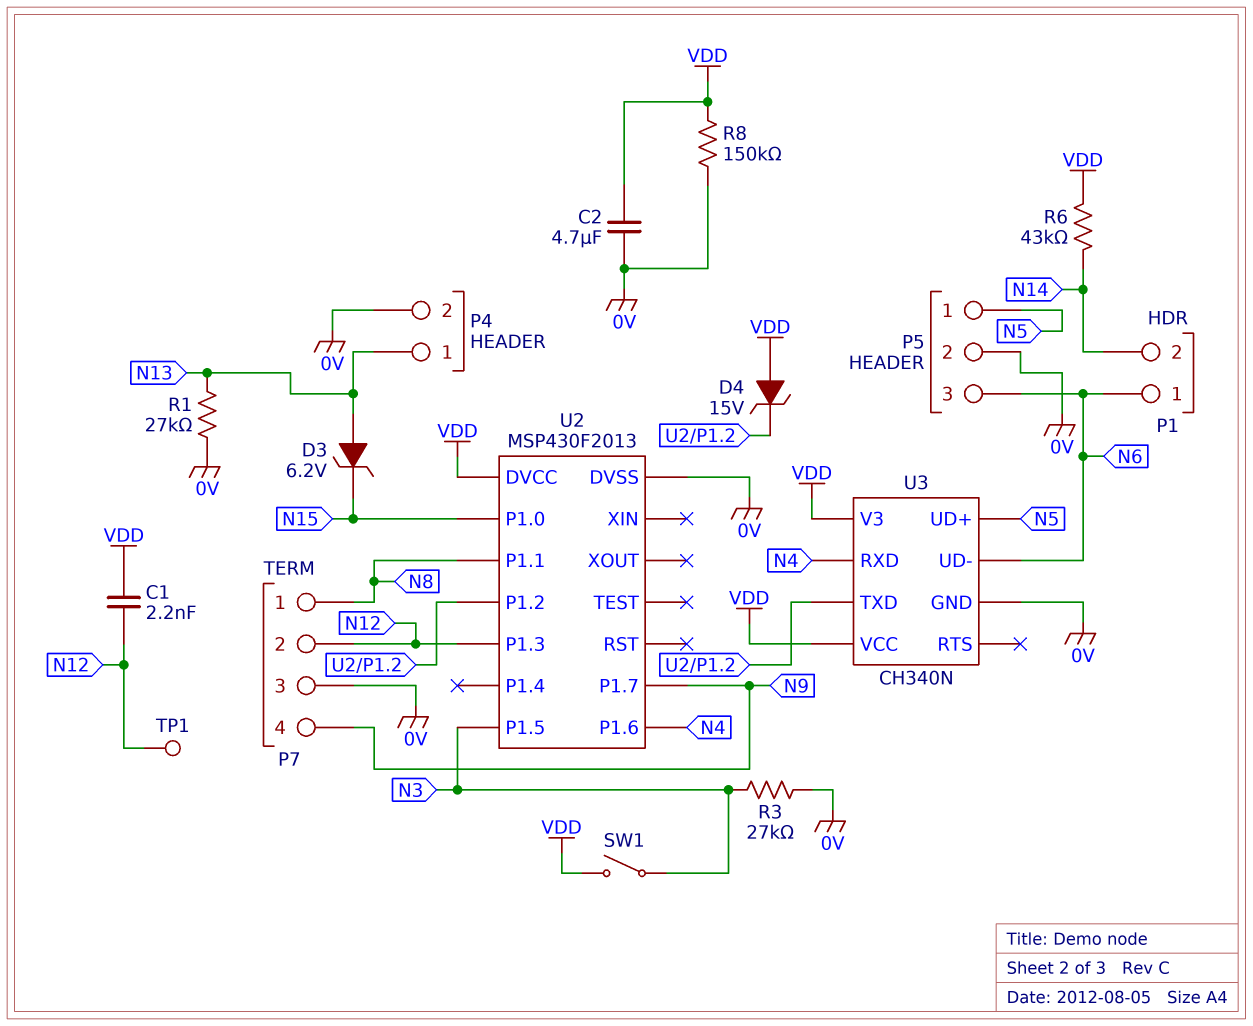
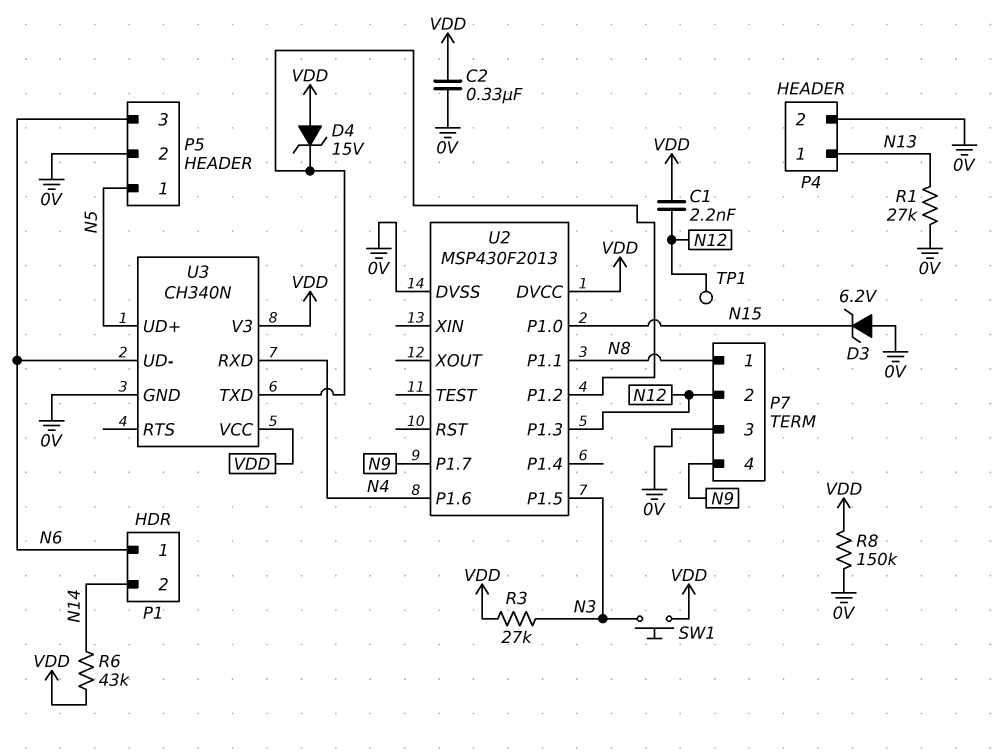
C2: 4.7uF (0V, VDD) -> 330nF (0V, VDD)
D3: zener 6.2V (A N13, K N15) -> zener 6.2V (A 0V, K N15)
R3: 27k (0V, N3) -> 27k (N3, VDD)
SW1: switch (N3, VDD) -> button (N3, VDD)

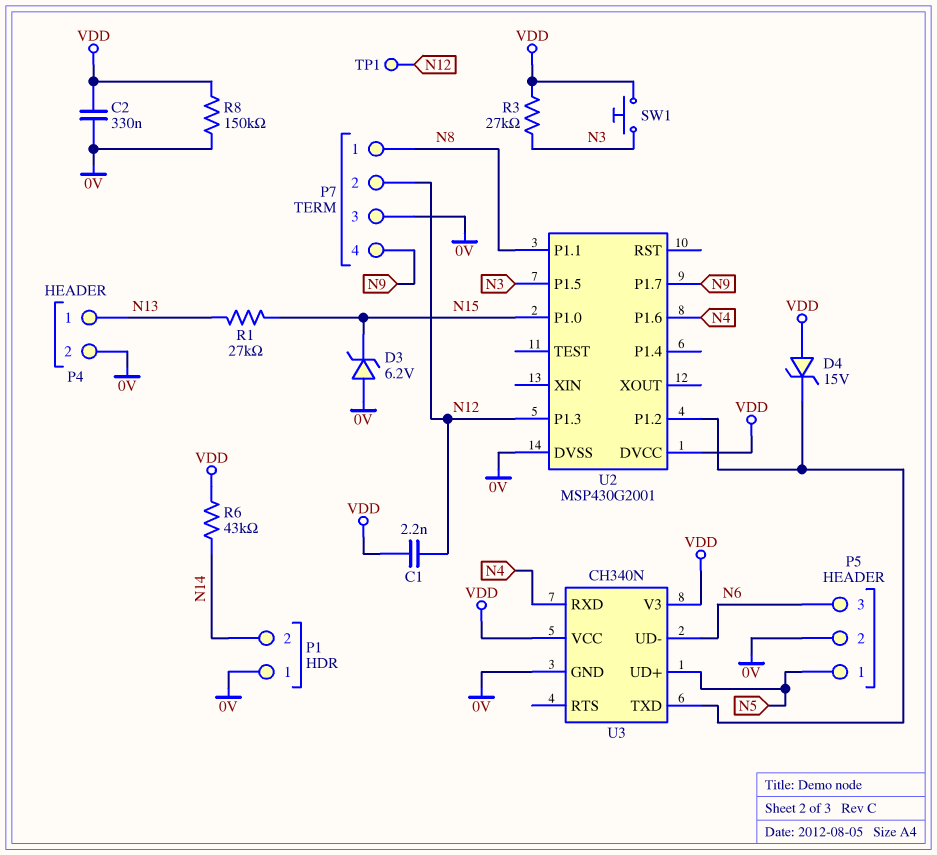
P1 pin 1: N6 -> 0V
R1: 27k (0V, N13) -> 27k (N13, N15)
U2: MSP430F2013 -> MSP430G2001

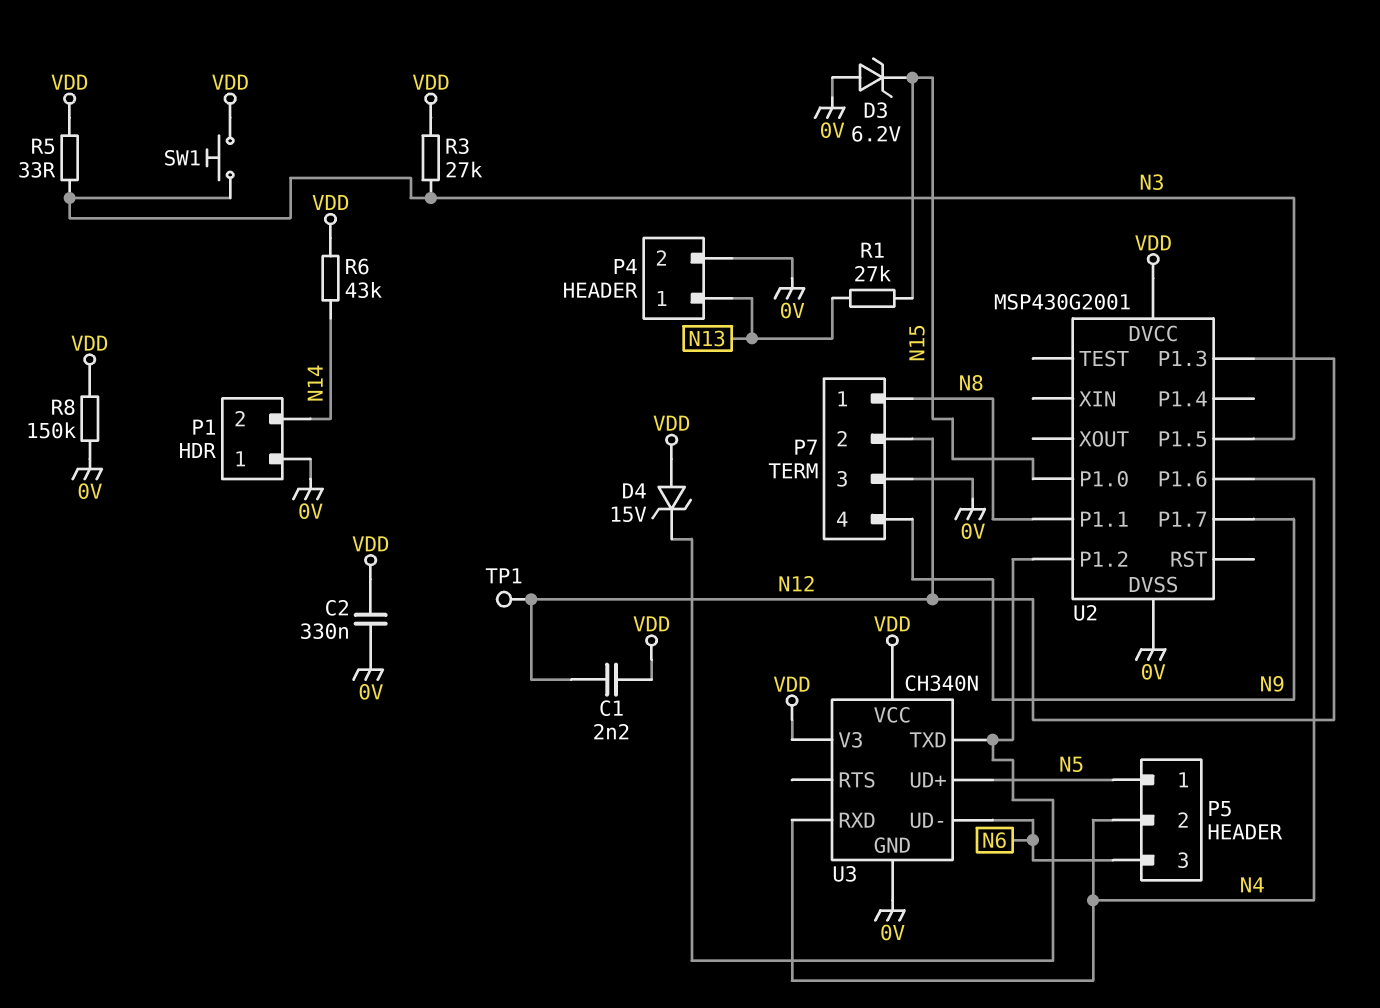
P5 pin 2: 0V -> N4
R5: none -> 33 (N3, VDD)

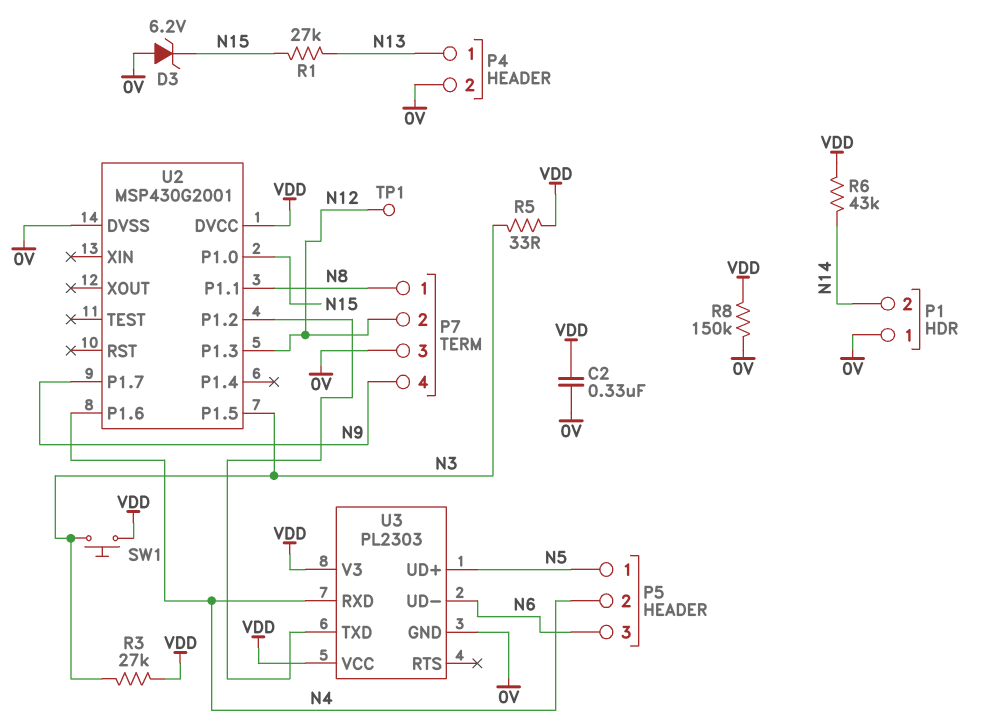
C1: 2.2nF (N12, VDD) -> none
D4: zener 15V (A VDD, K U2/P1.2) -> none
U3: CH340N -> PL2303

